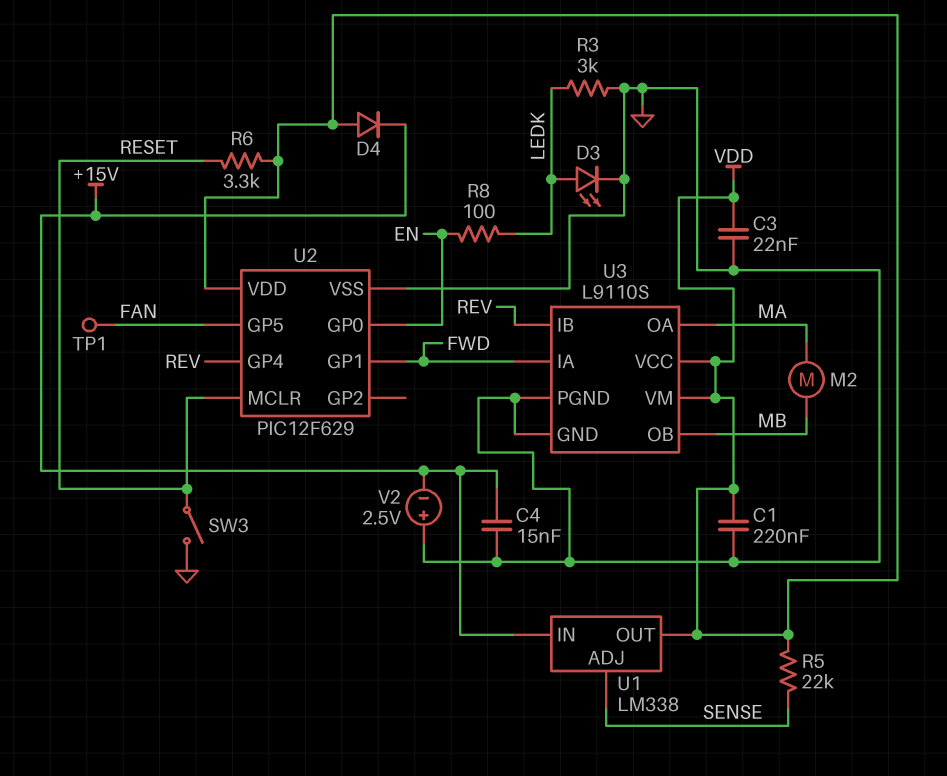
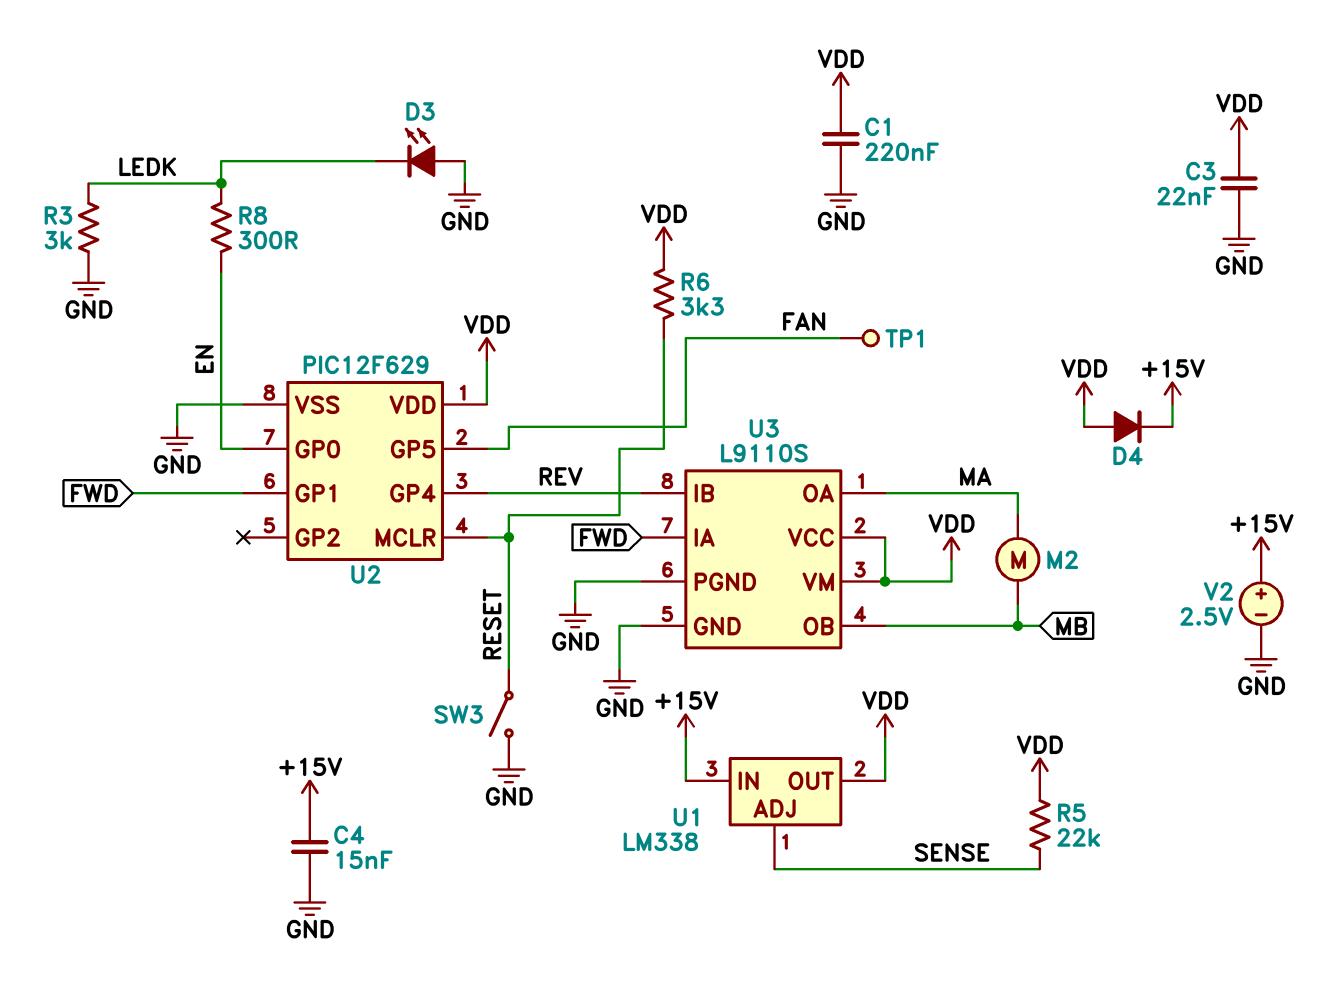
D3: LED (A LEDK, K GND) -> LED (A GND, K LEDK)
R8: 100 (EN, LEDK) -> 300 (EN, LEDK)
V2: 2.5V (plus GND, minus +15V) -> 2.5V (plus +15V, minus GND)

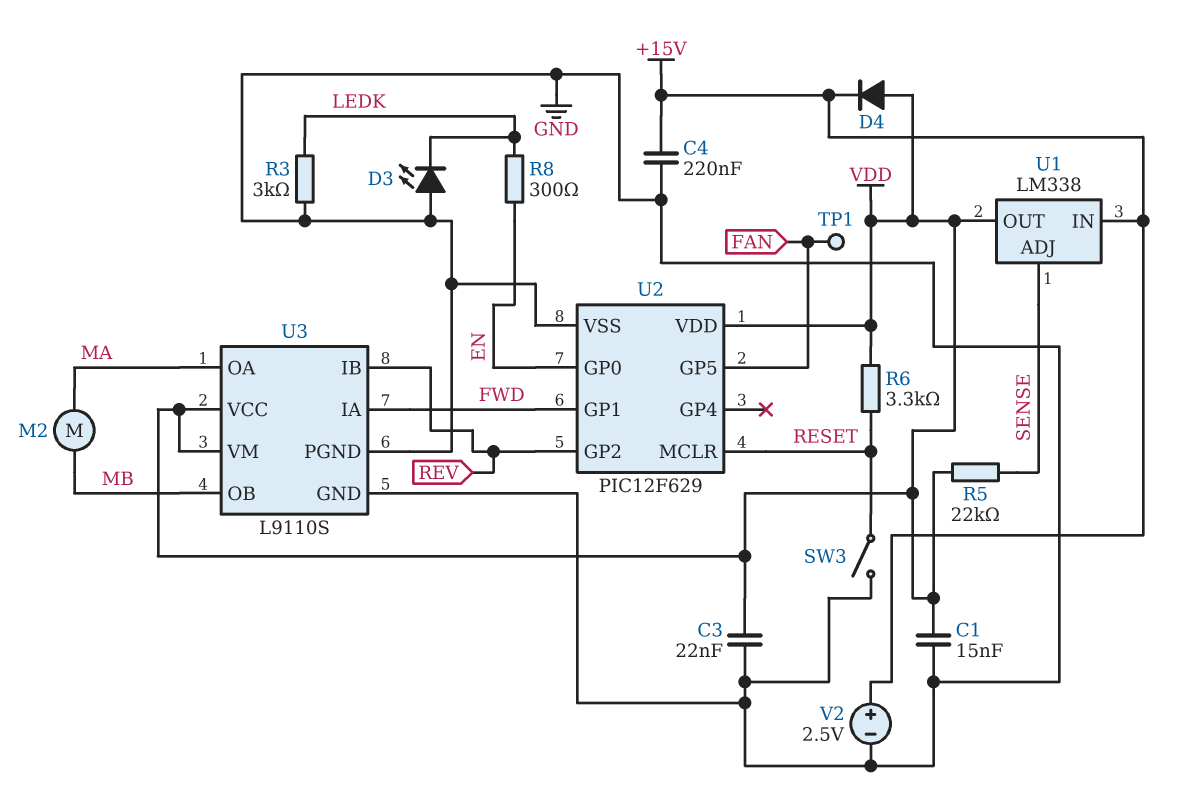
C1: 220nF (GND, VDD) -> 15nF (GND, VDD)
C4: 15nF (+15V, GND) -> 220nF (+15V, GND)
U2 pin GP2: none -> REV
U2 pin GP4: REV -> none

